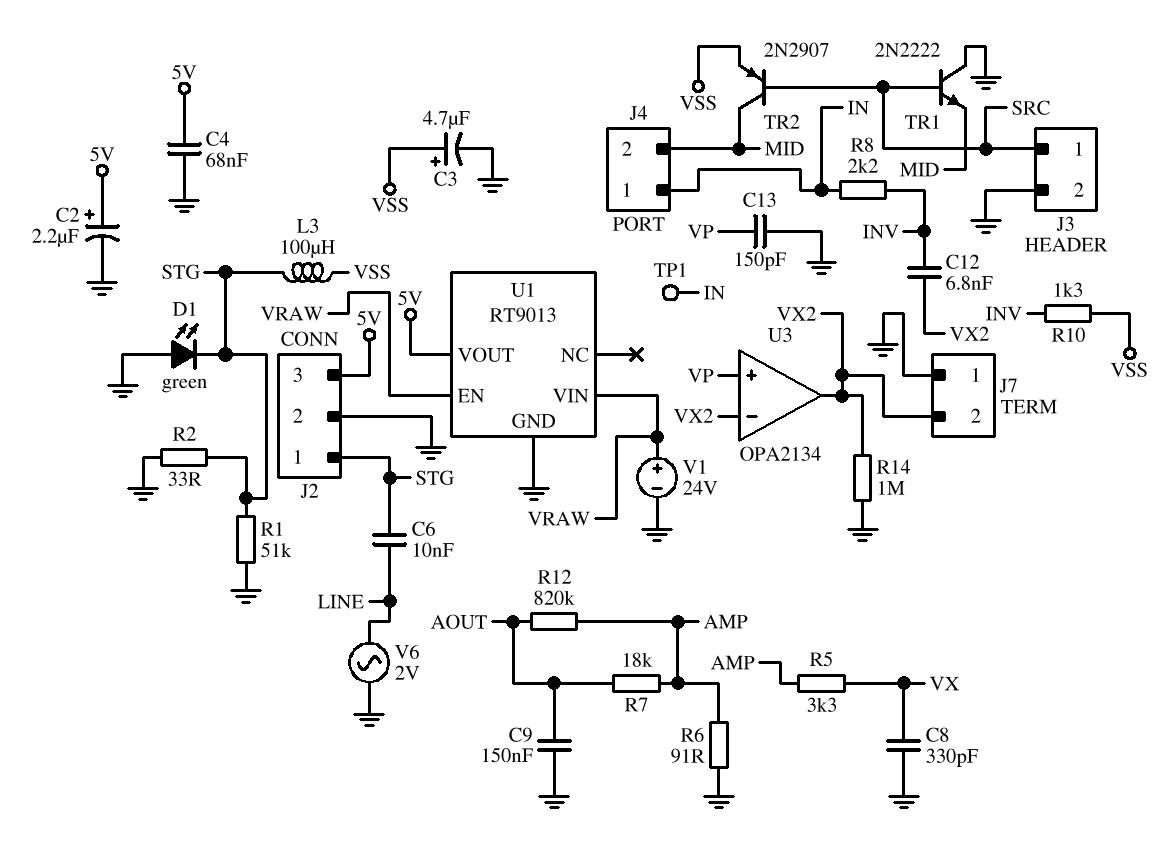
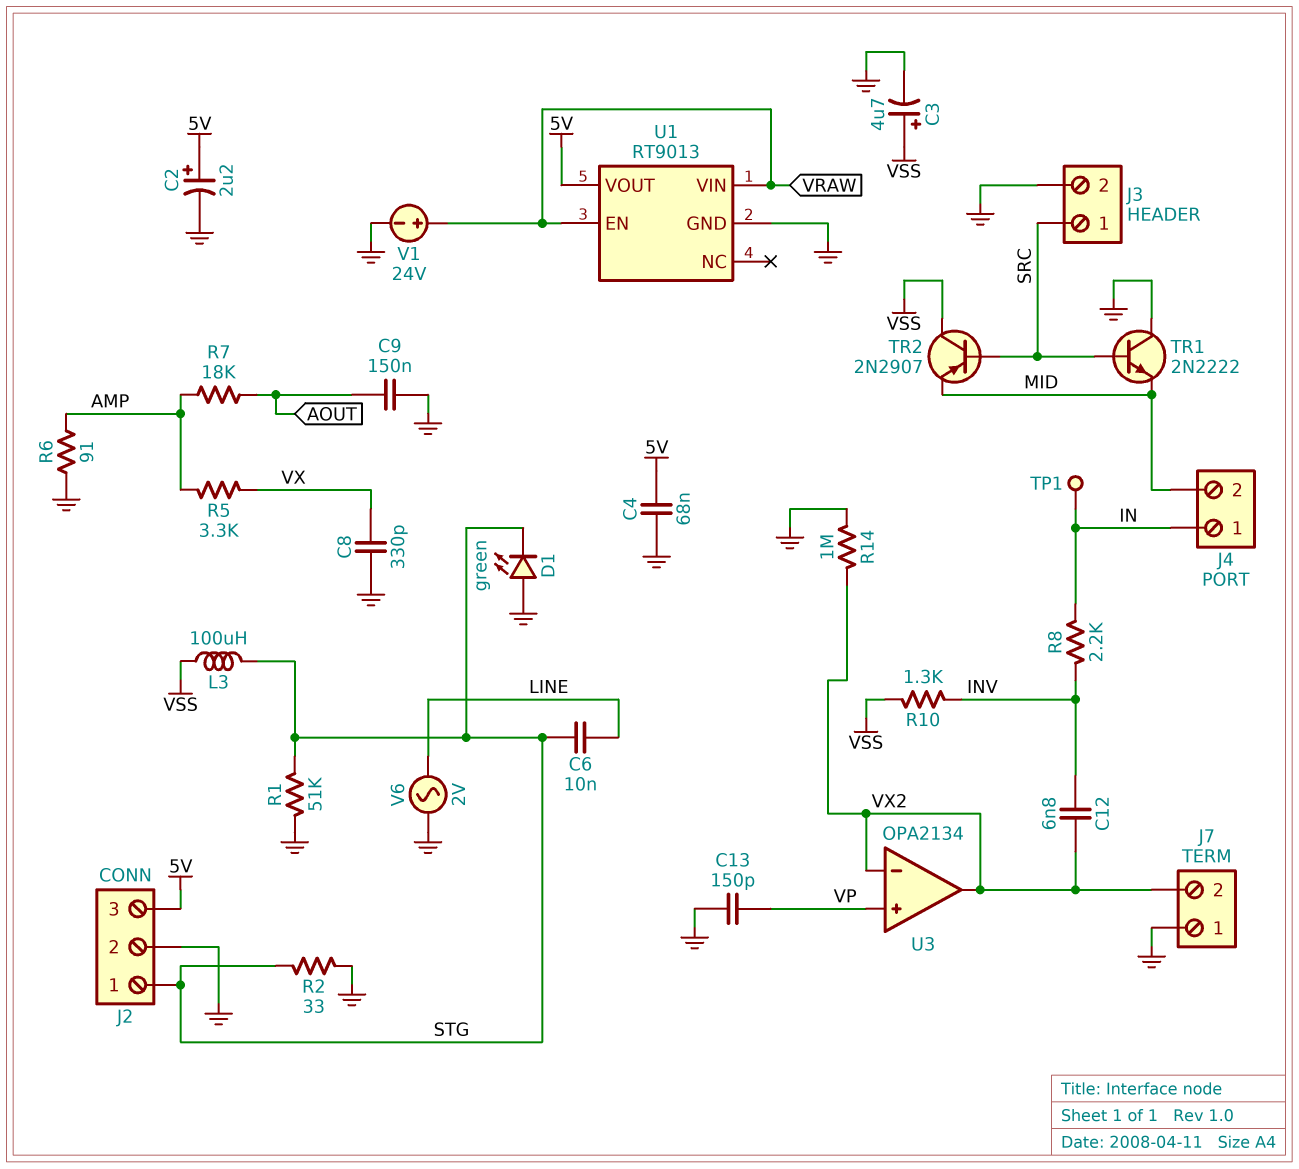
R12: 820k (AMP, AOUT) -> none
TR2: PNP 2N2907 (B SRC, C MID, E VSS) -> PNP 2N2907 (B SRC, C VSS, E MID)

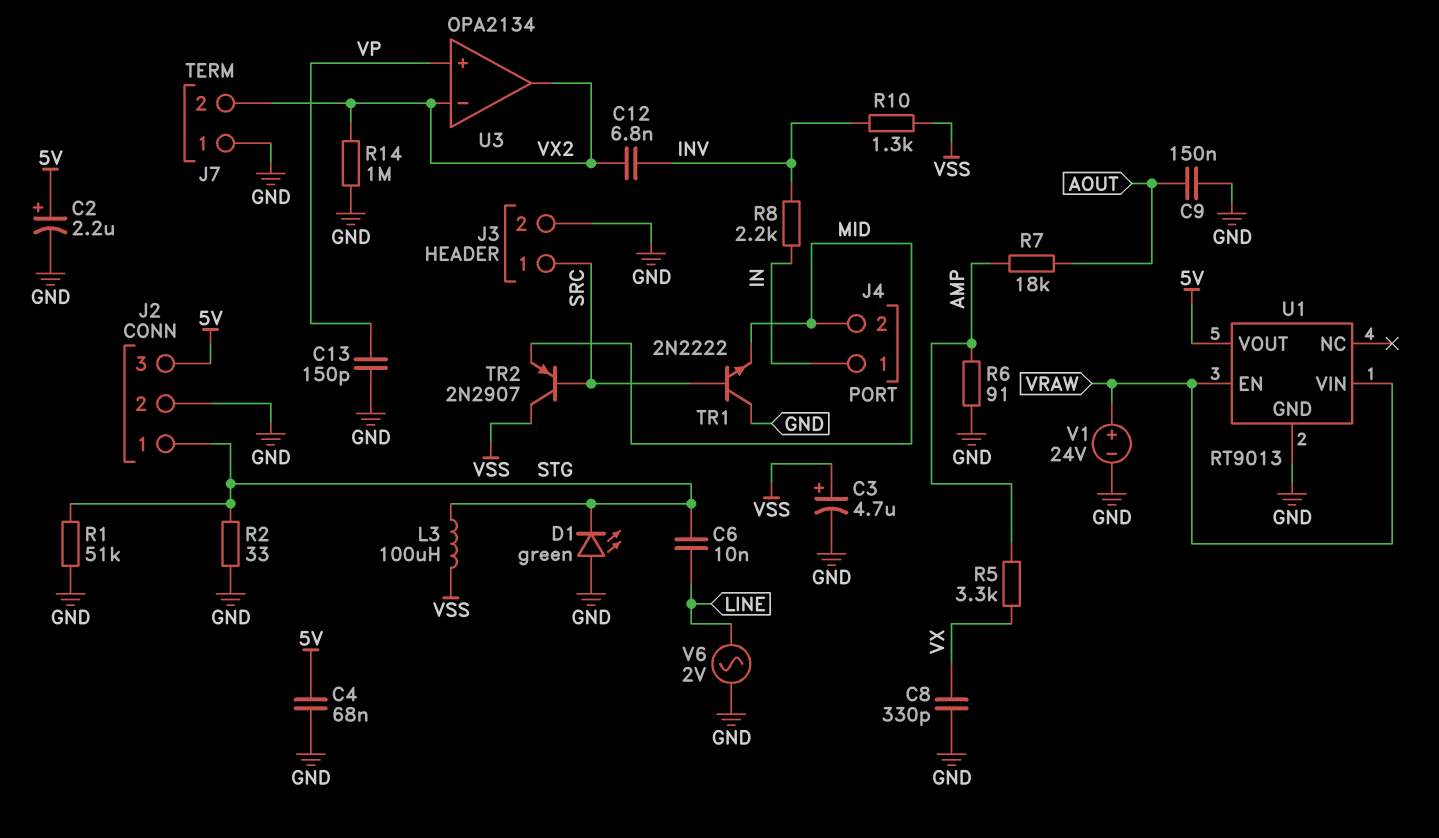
TP1: test point (IN) -> none

